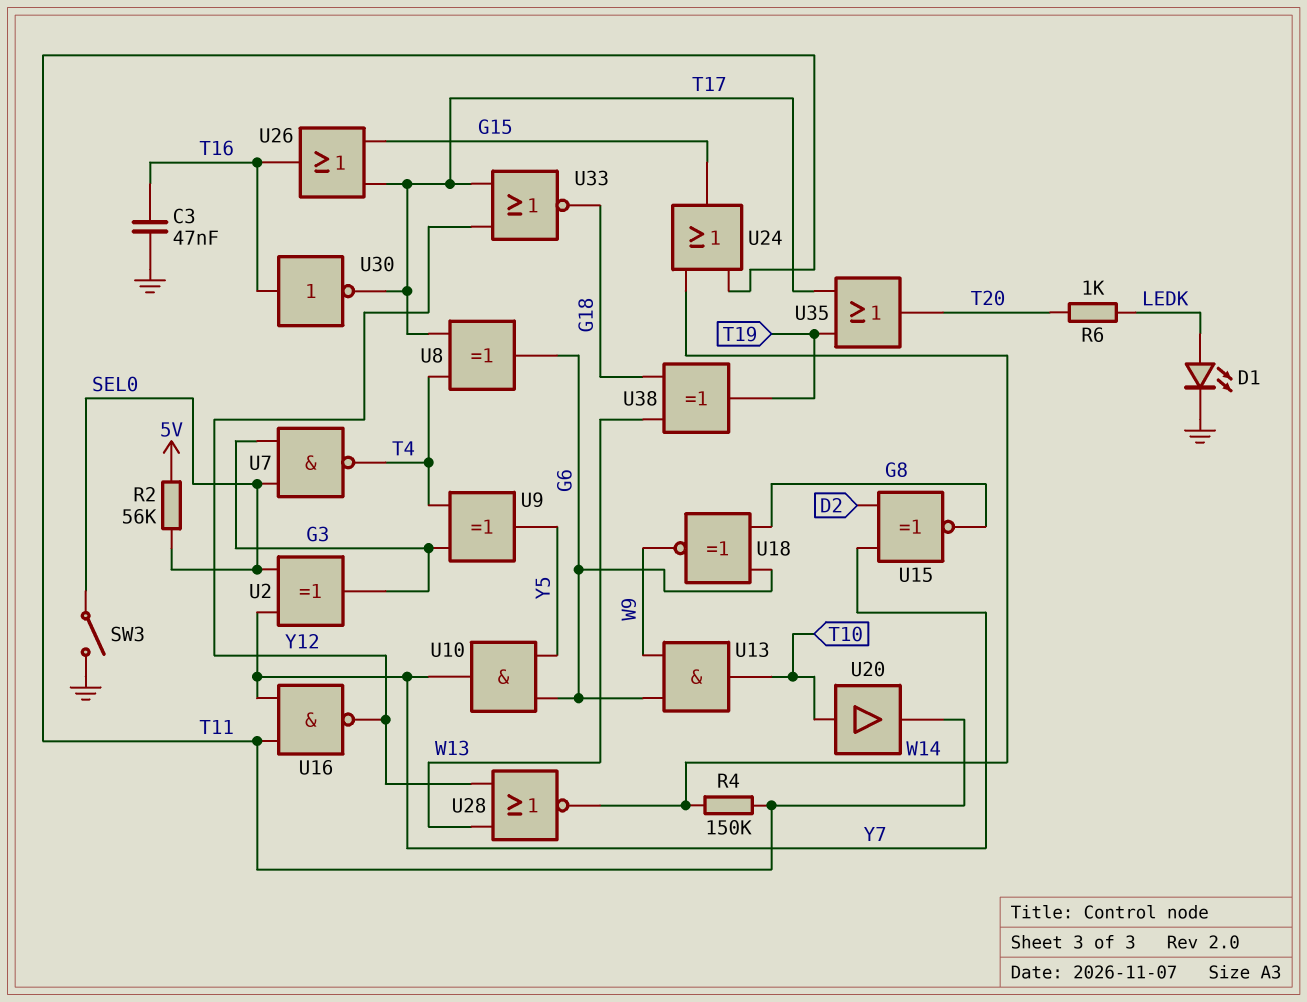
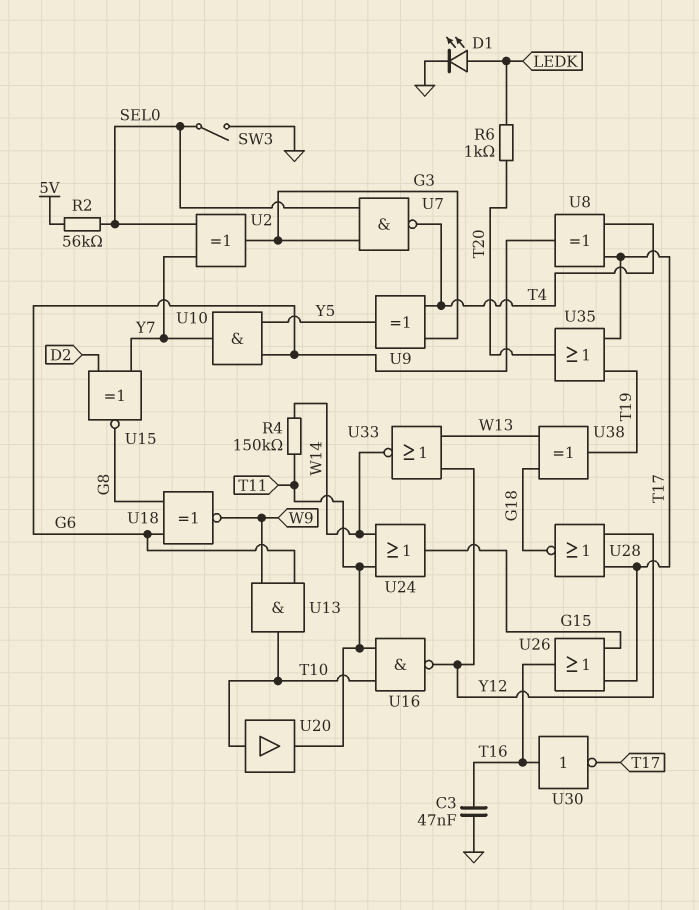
U16: NAND (in T11, in Y7, out Y12) -> NAND (in T10, in T11, out Y12)
U28: NOR (in W13, in Y12, out W14) -> NOR (in T17, in Y12, out G18)
U33: NOR (in T17, in Y12, out G18) -> NOR (in W13, in Y12, out W14)

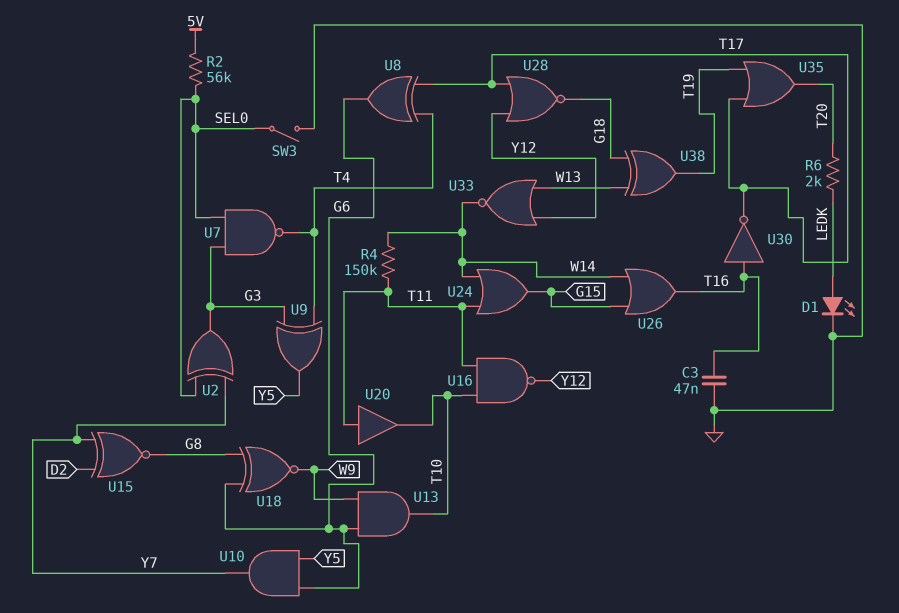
R6: 1k (LEDK, T20) -> 2k (LEDK, T20)
U20: buffer (in T10, out T11) -> buffer (in T11, out T10)
U26: OR (in G15, in T17, out T16) -> OR (in G15, in W14, out T16)

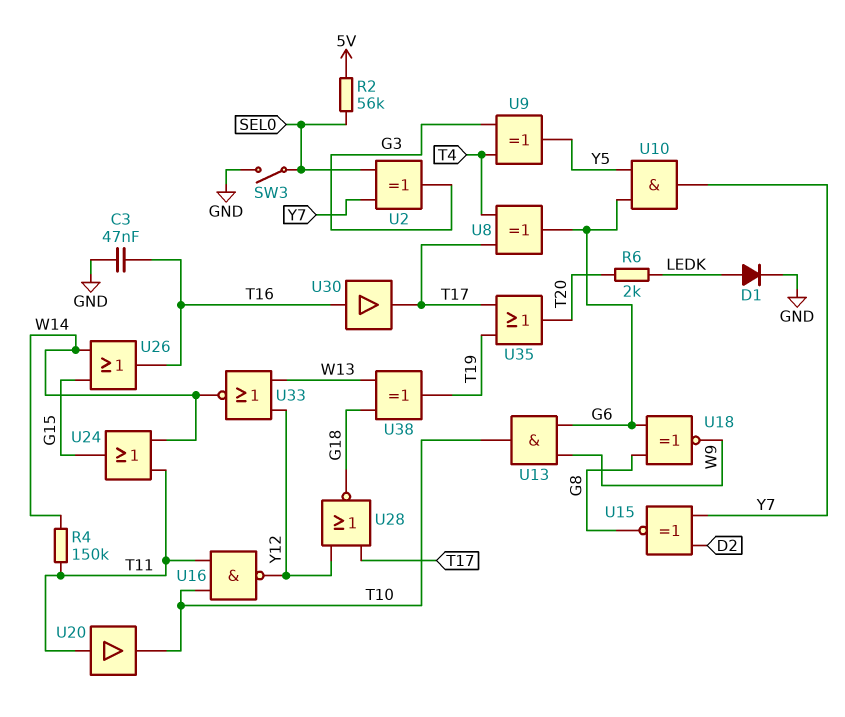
D1: LED (A LEDK, K GND) -> diode (A LEDK, K GND)
U7: NAND (in G3, in SEL0, out T4) -> none
U30: NOT (in T16, out T17) -> buffer (in T16, out T17)

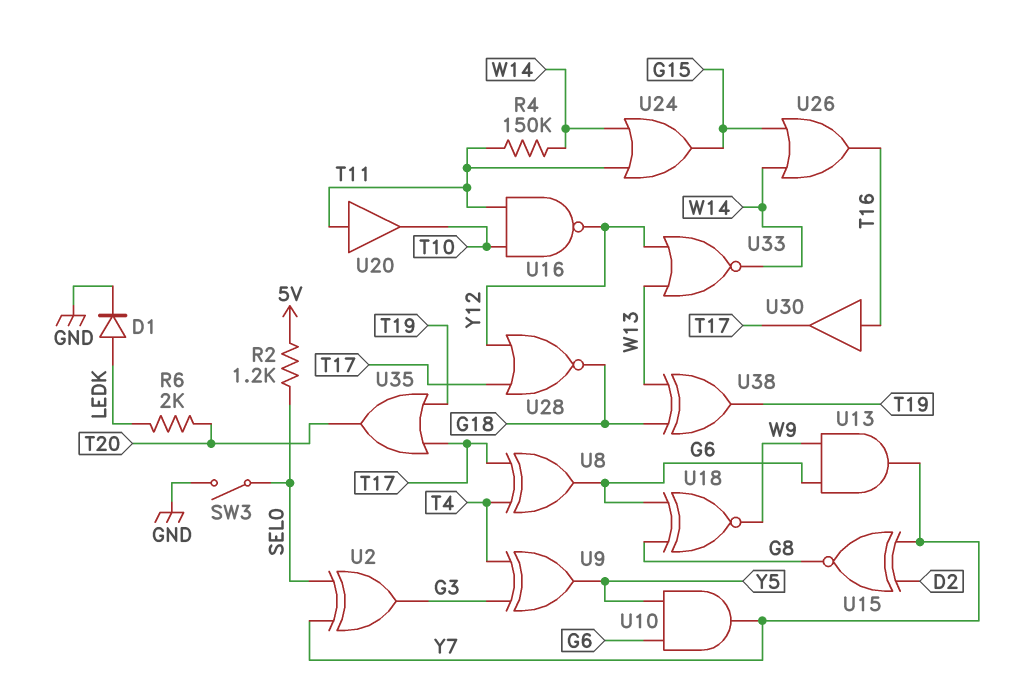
C3: 47nF (GND, T16) -> none
R2: 56k (5V, SEL0) -> 1.2k (5V, SEL0)
U13: AND (in G6, in W9, out T10) -> AND (in G6, in W9, out Y7)

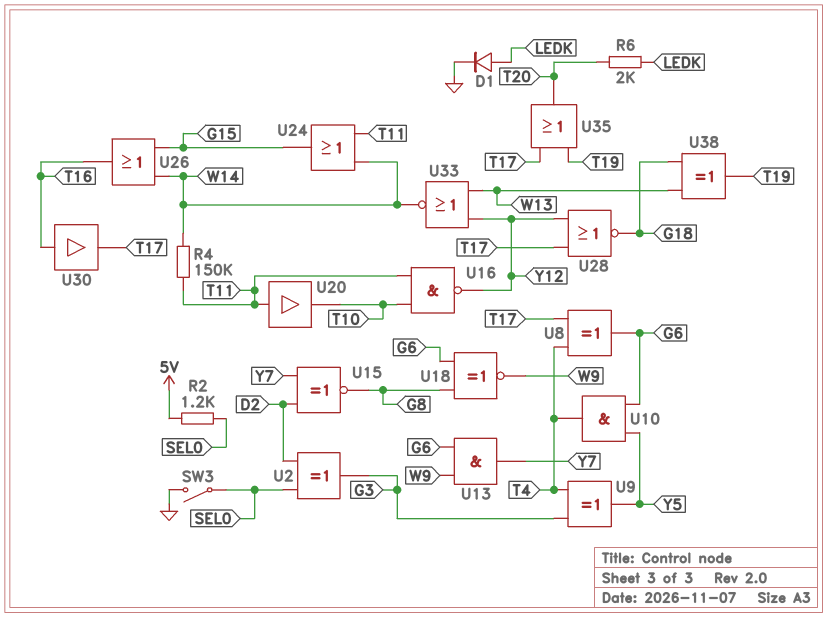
U2: XOR (in SEL0, in Y7, out G3) -> XOR (in D2, in SEL0, out G3)
U10: AND (in G6, in Y5, out Y7) -> AND (in G6, in Y5, out T4)

